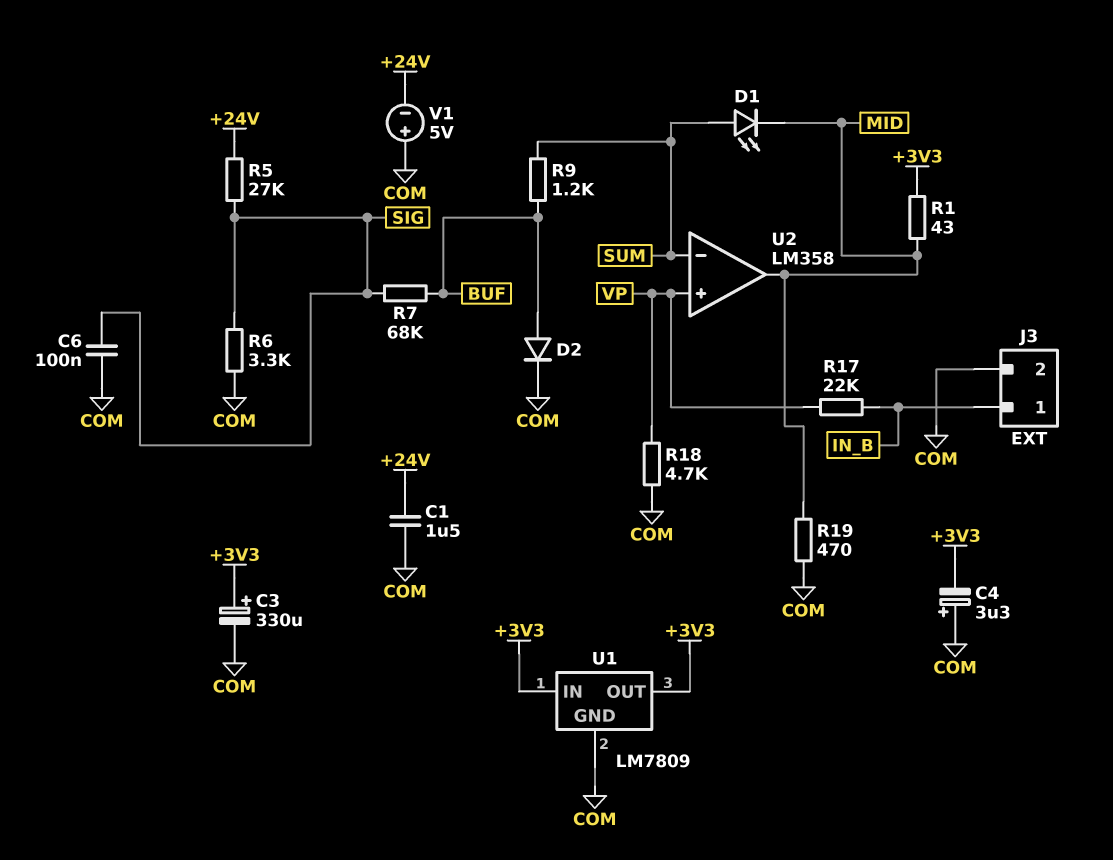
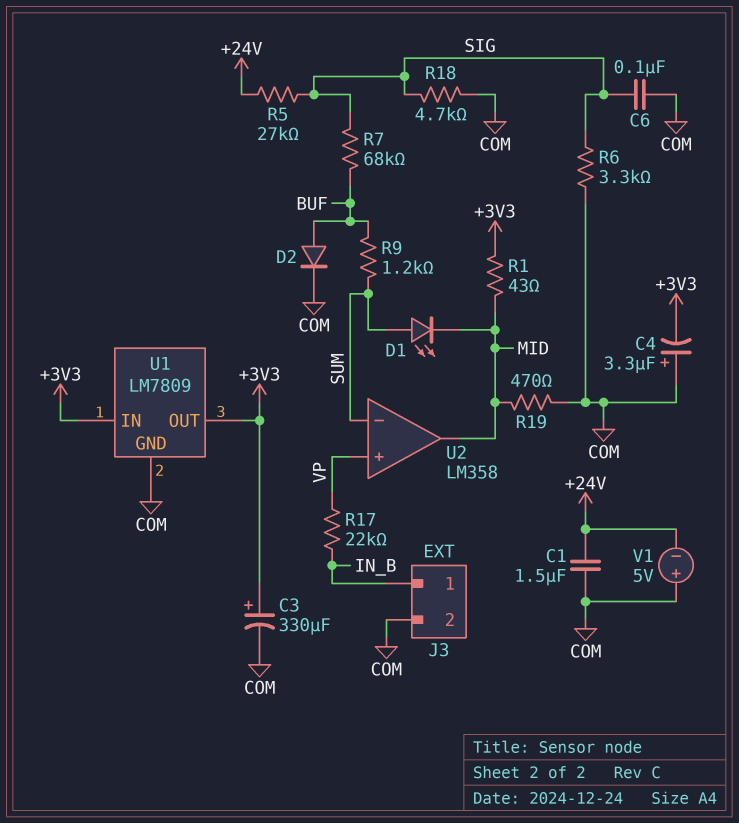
R18: 4.7k (COM, VP) -> 4.7k (COM, SIG)

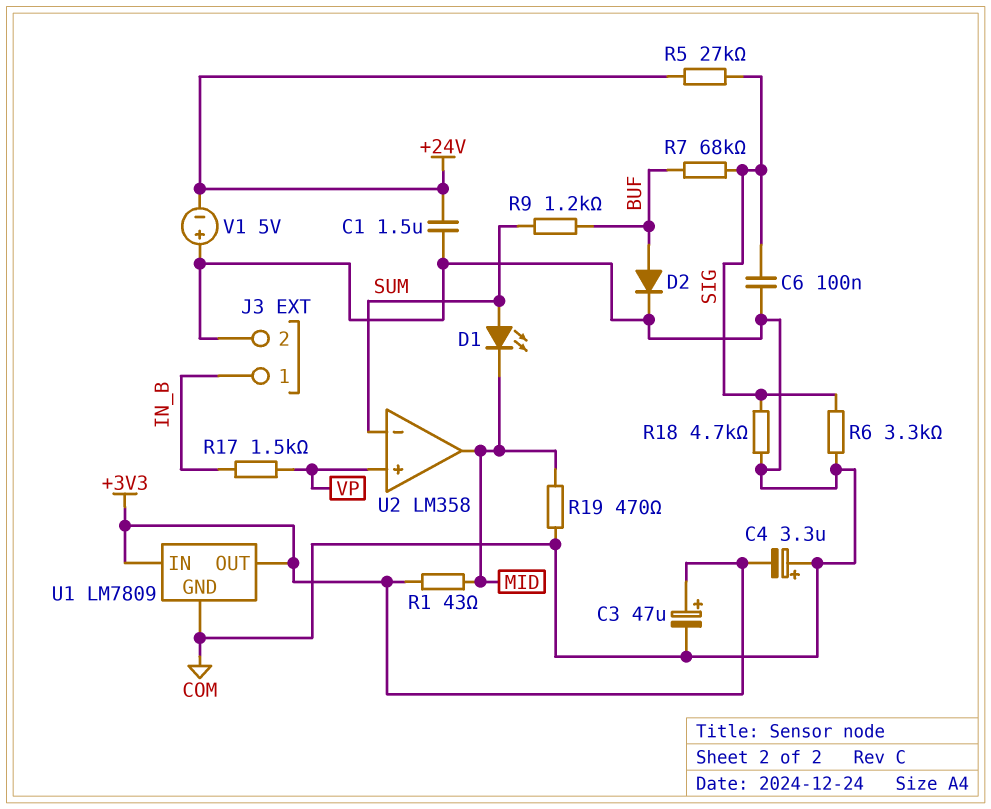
C3: 330uF (plus +3V3, minus COM) -> 47uF (plus +3V3, minus COM)
R17: 22k (IN_B, VP) -> 1.5k (IN_B, VP)

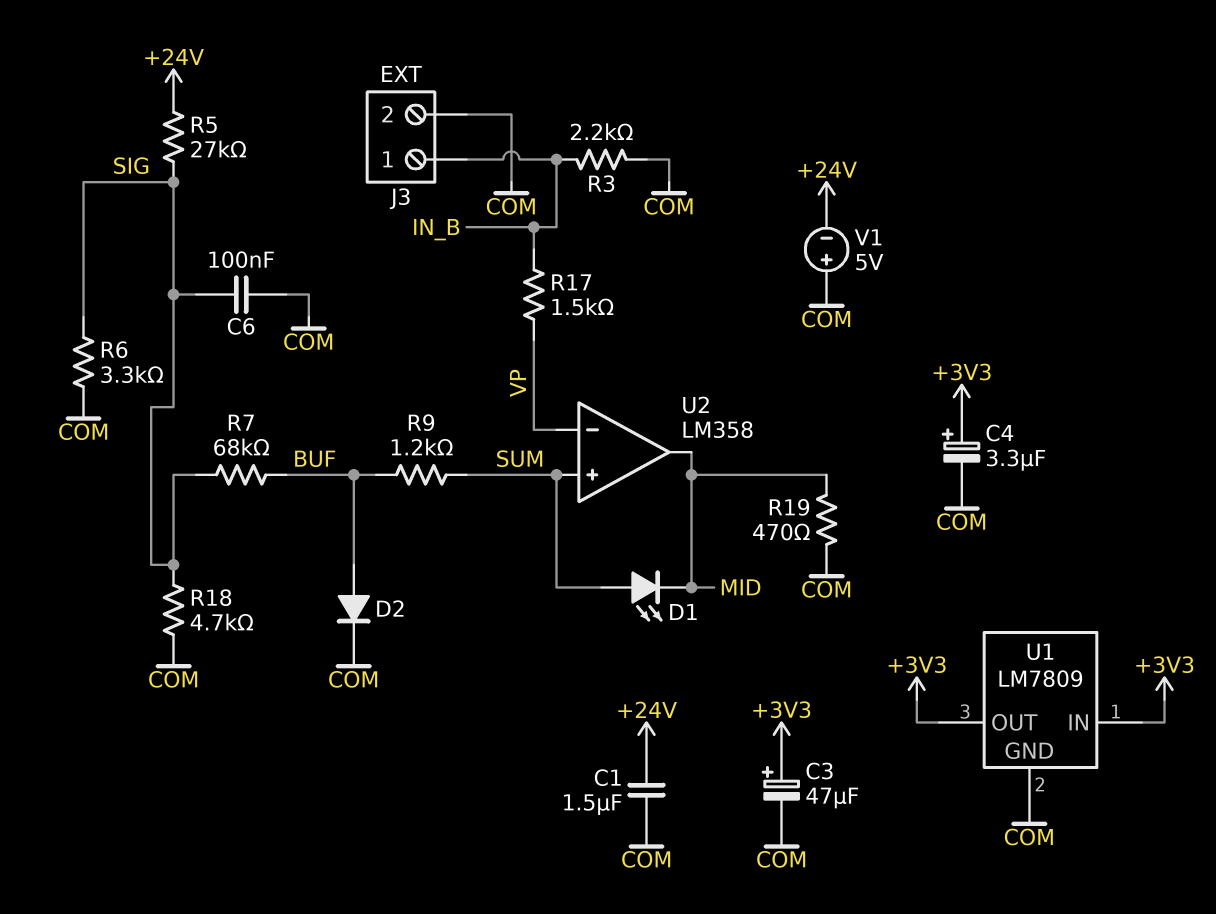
C4: 3.3uF (plus COM, minus +3V3) -> 3.3uF (plus +3V3, minus COM)
R1: 43 (+3V3, MID) -> none
R3: none -> 2.2k (COM, IN_B)
U2 pin in+: VP -> SUM
U2 pin in-: SUM -> VP

